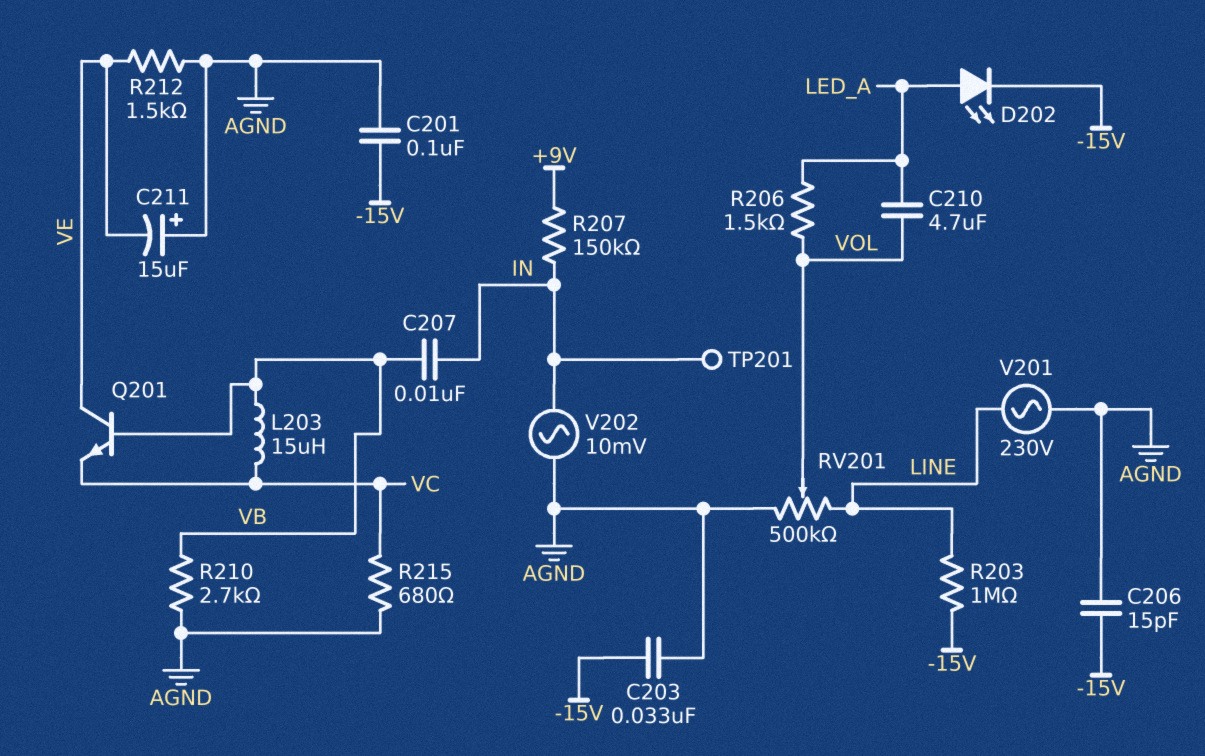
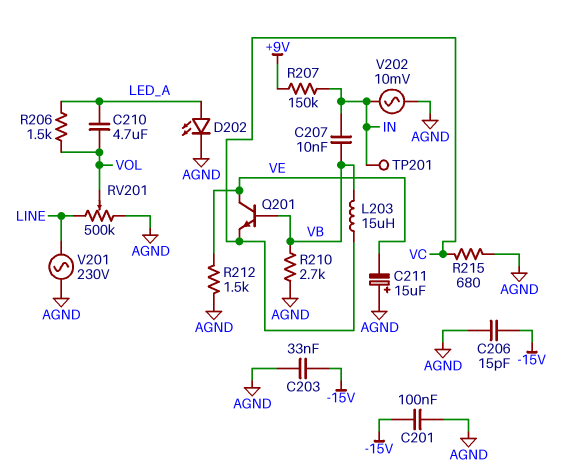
D202: LED (A LED_A, K -15V) -> LED (A LED_A, K AGND)
R203: 1M (-15V, LINE) -> none

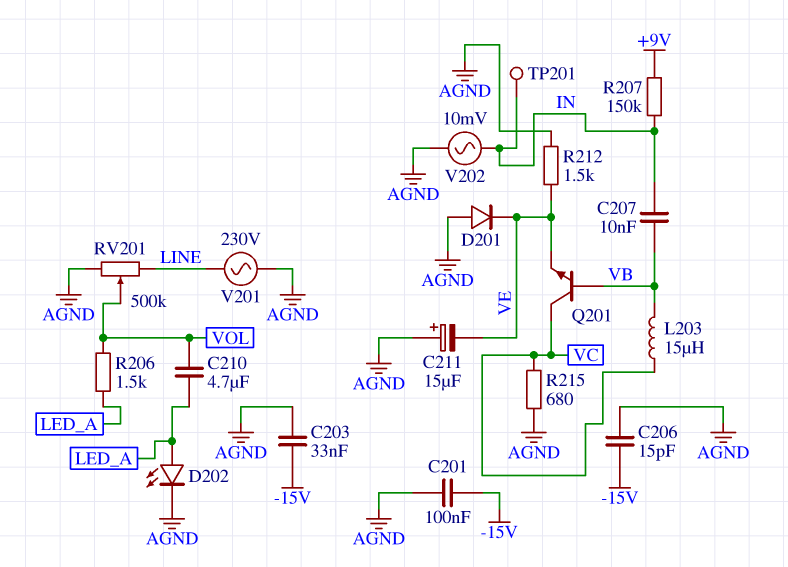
D201: none -> diode (A AGND, K VE)
Q201: NPN (B VB, C VE, E VC) -> NPN (B VB, C VC, E VE)
R210: 2.7k (AGND, VB) -> none

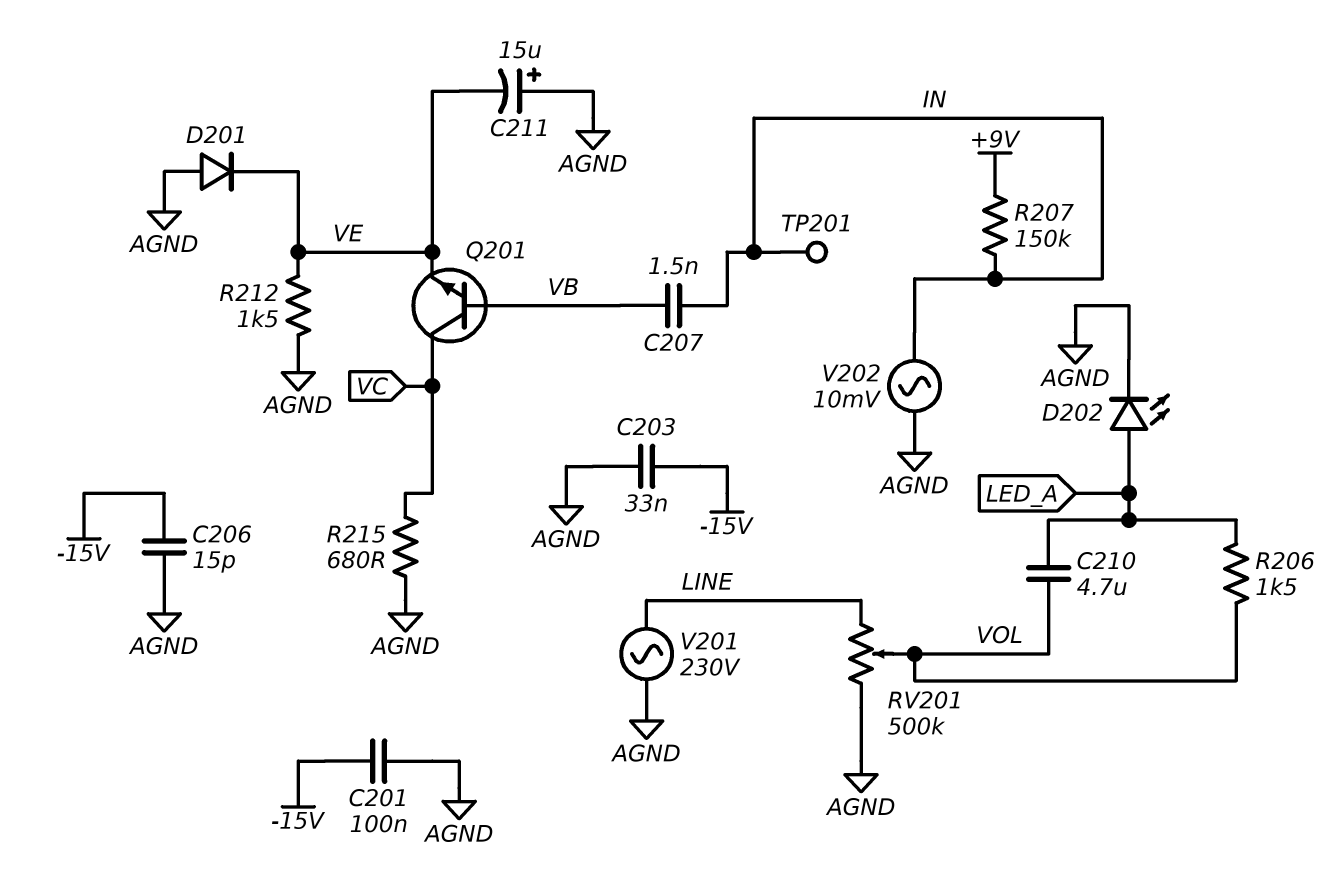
C207: 10nF (IN, VB) -> 1.5nF (IN, VB)
L203: 15uH (VB, VC) -> none

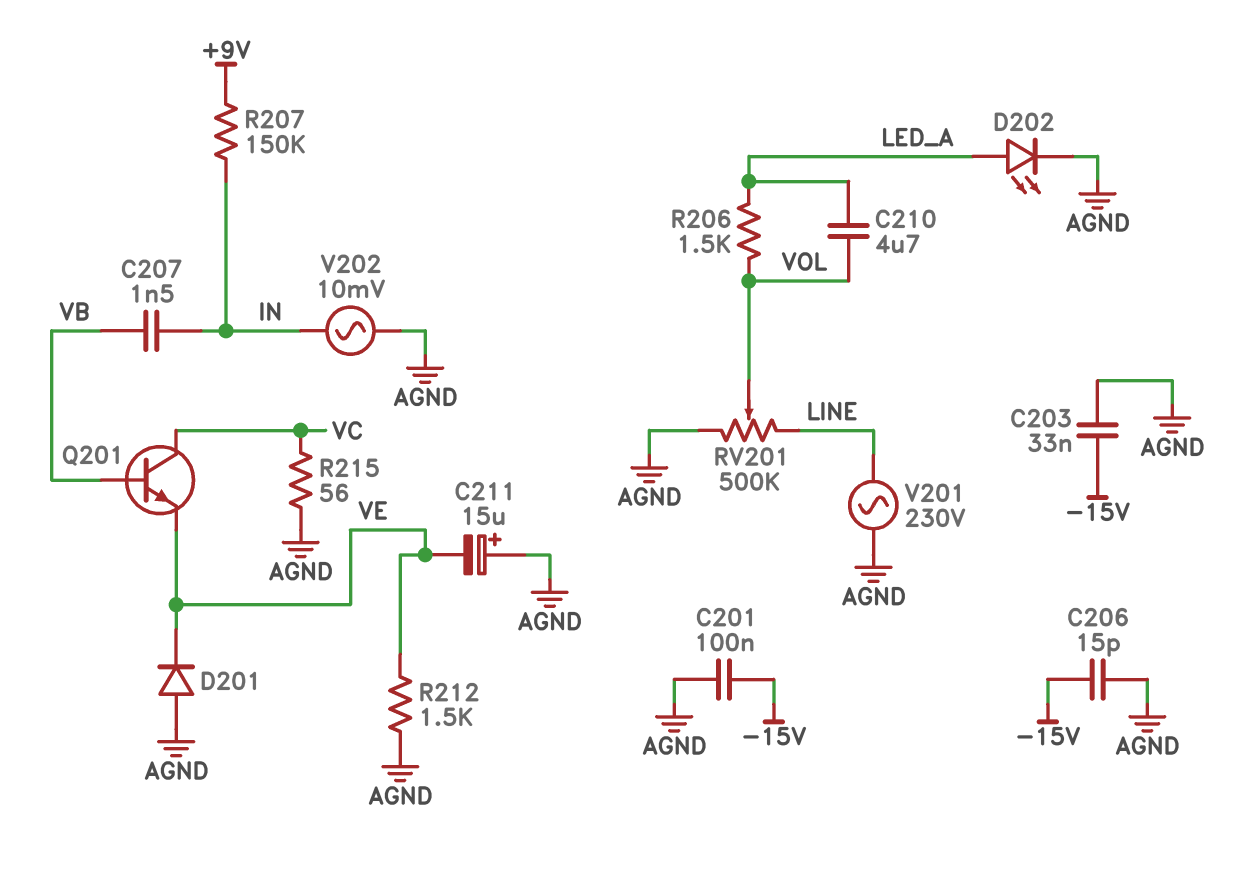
R215: 680 (AGND, VC) -> 56 (AGND, VC)
TP201: test point (IN) -> none

